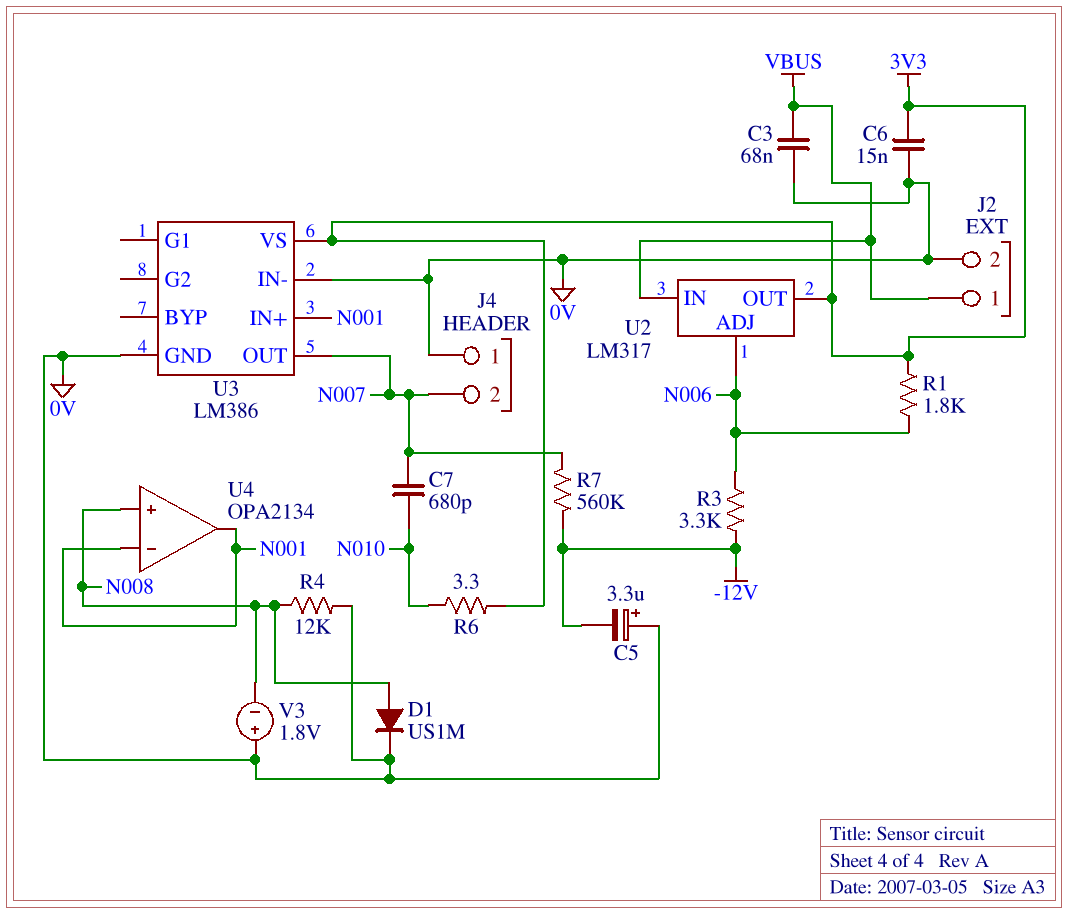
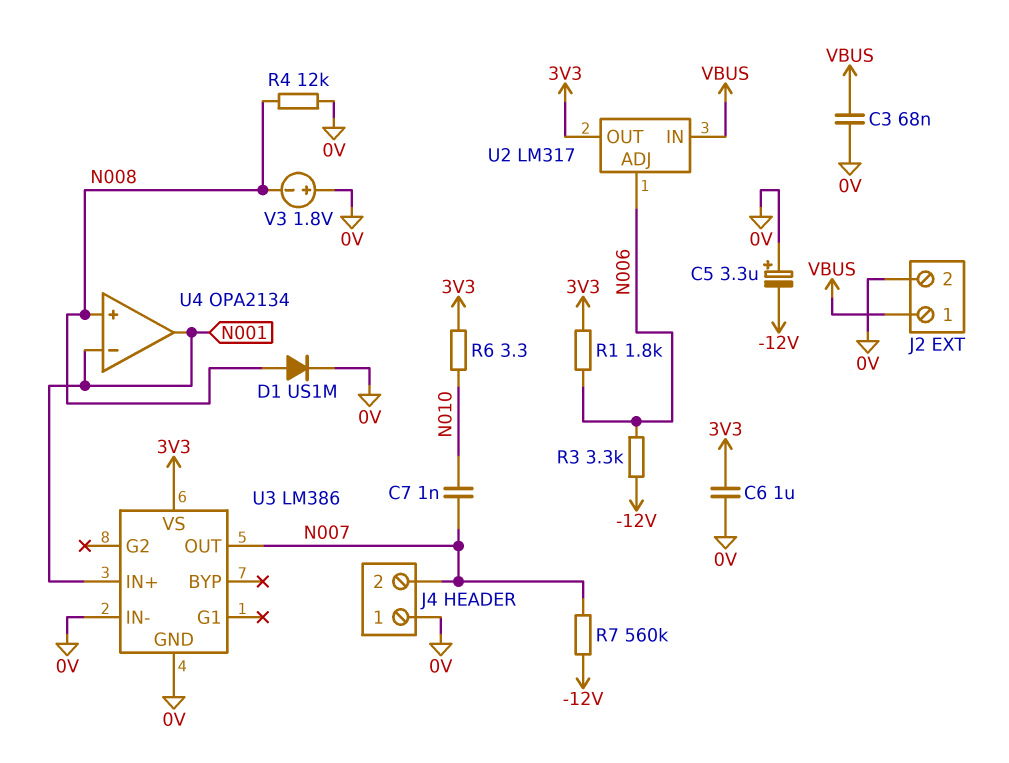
C6: 15nF (0V, 3V3) -> 1uF (0V, 3V3)
C7: 680pF (N007, N010) -> 1nF (N007, N010)

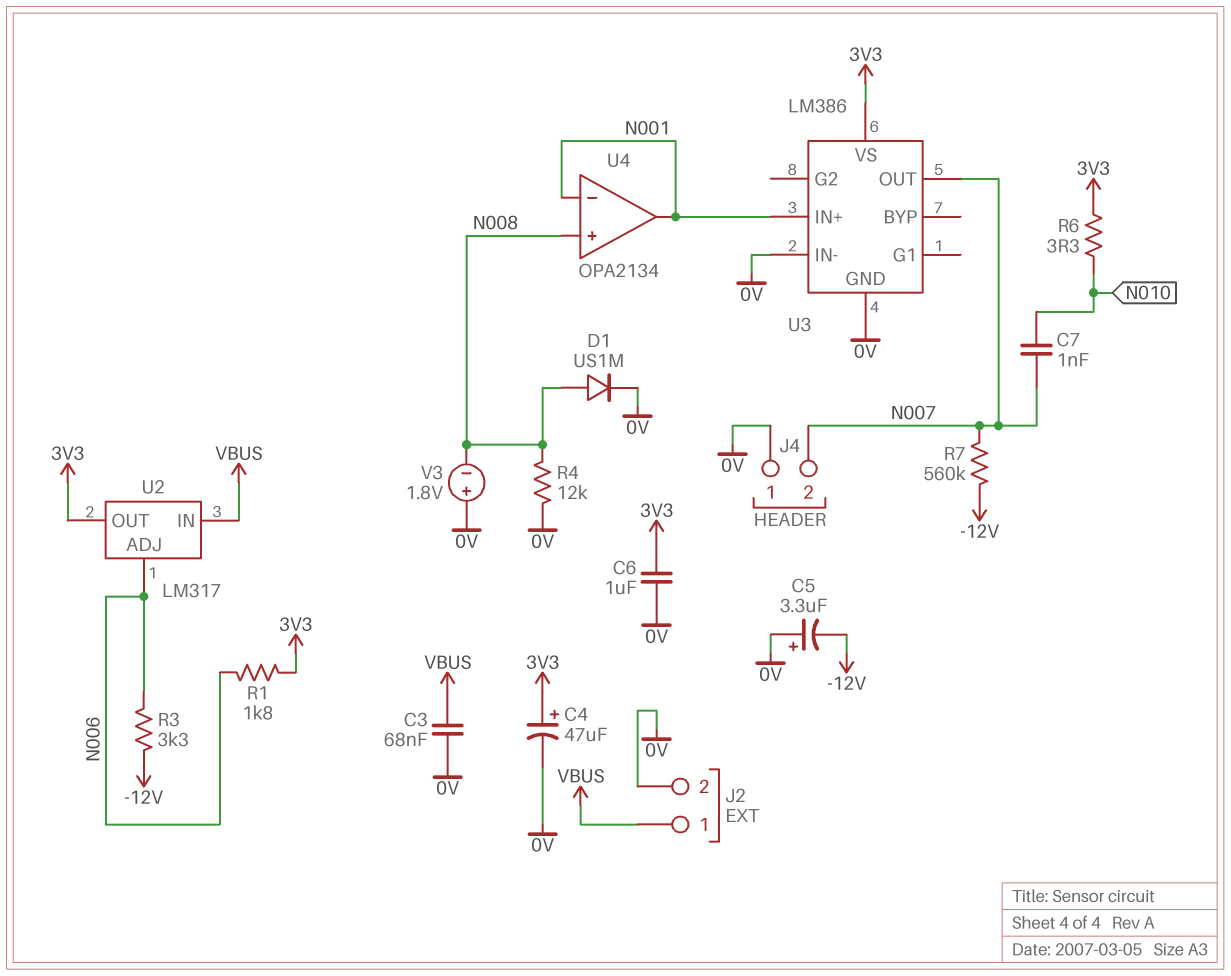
C4: none -> 47uF (plus 3V3, minus 0V)

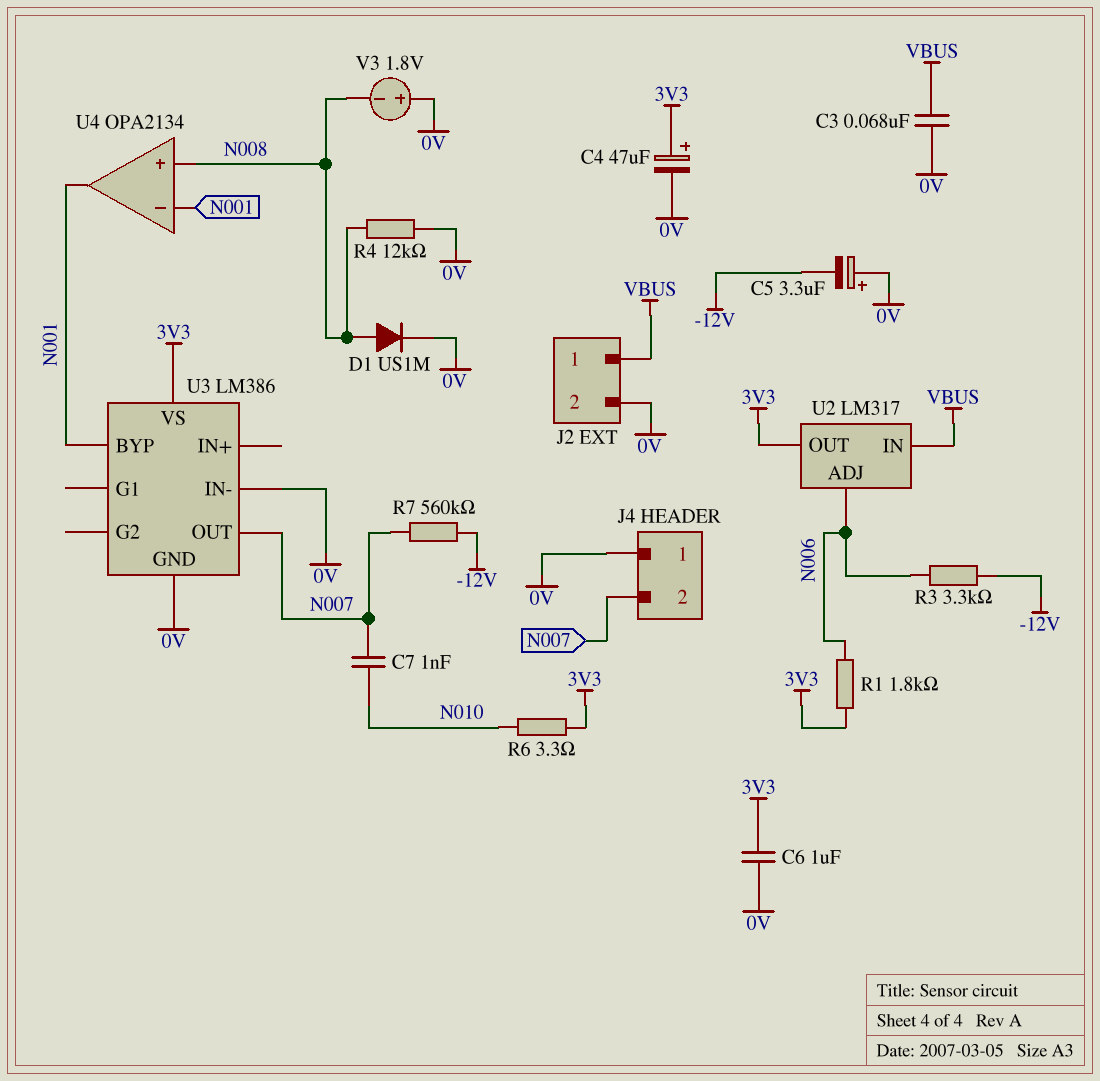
U3 pin BYP: none -> N001
U3 pin IN+: N001 -> none

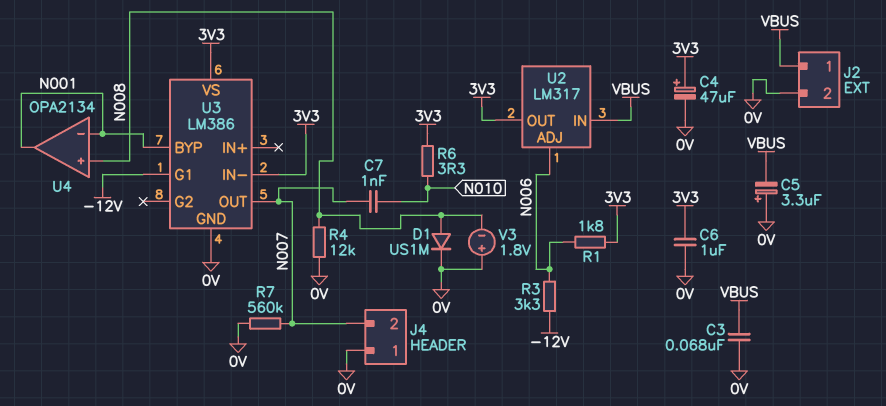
C5: 3.3uF (plus 0V, minus -12V) -> 3.3uF (plus 0V, minus VBUS)
R7: 560k (-12V, N007) -> 560k (0V, N007)
U3 pin G1: none -> -12V
U3 pin IN-: 0V -> 3V3

